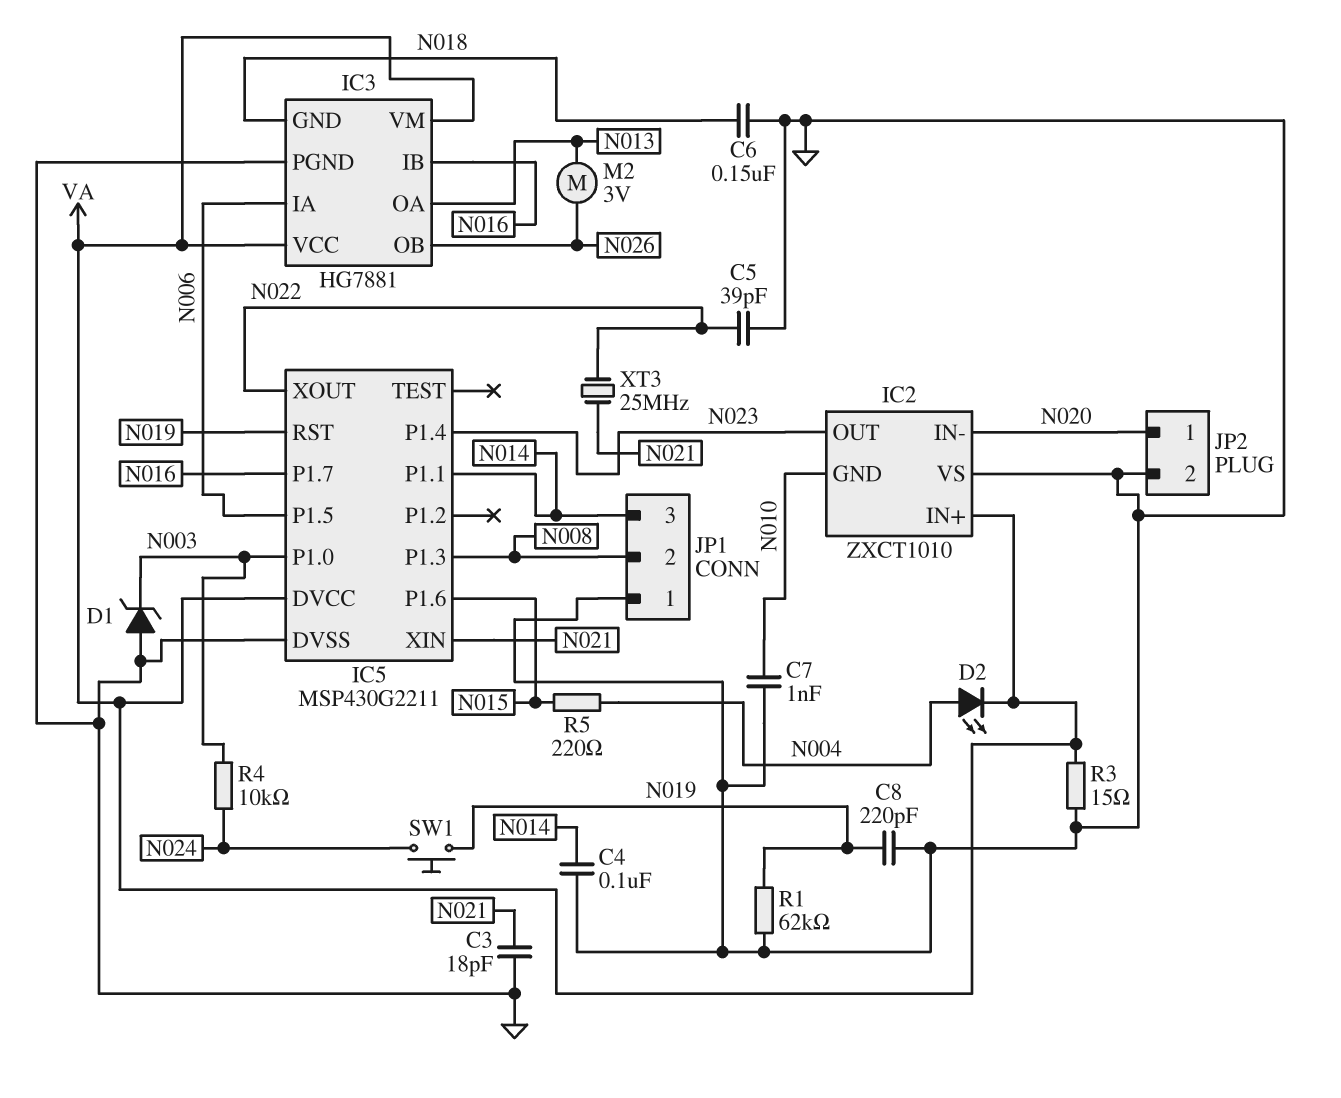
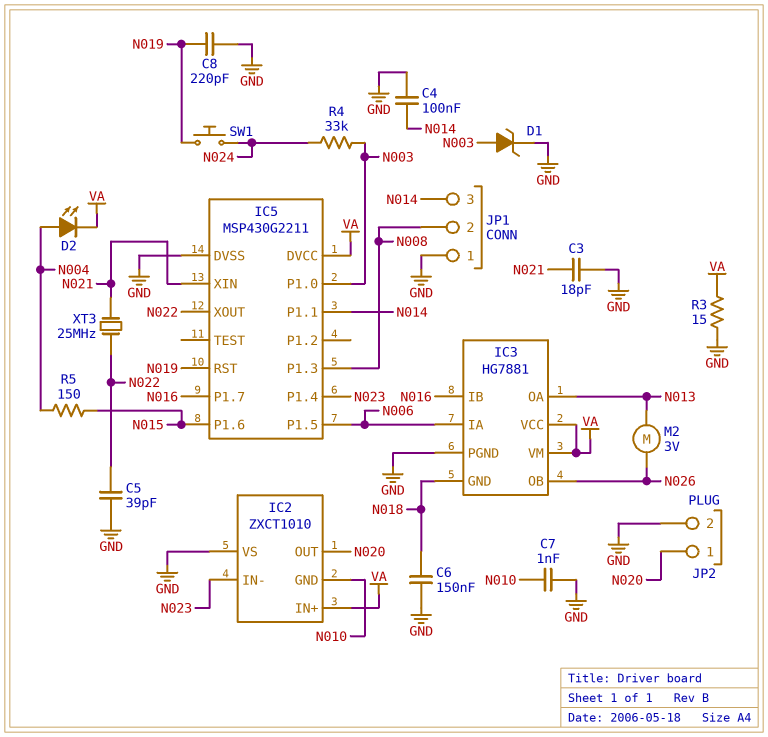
D1: zener (A GND, K N003) -> zener (A N003, K GND)
IC2 pin IN-: N020 -> N023
IC2 pin OUT: N023 -> N020
R1: 62k (GND, N019) -> none
R4: 10k (N003, N024) -> 33k (N003, N024)
R5: 220 (N004, N015) -> 150 (N004, N015)

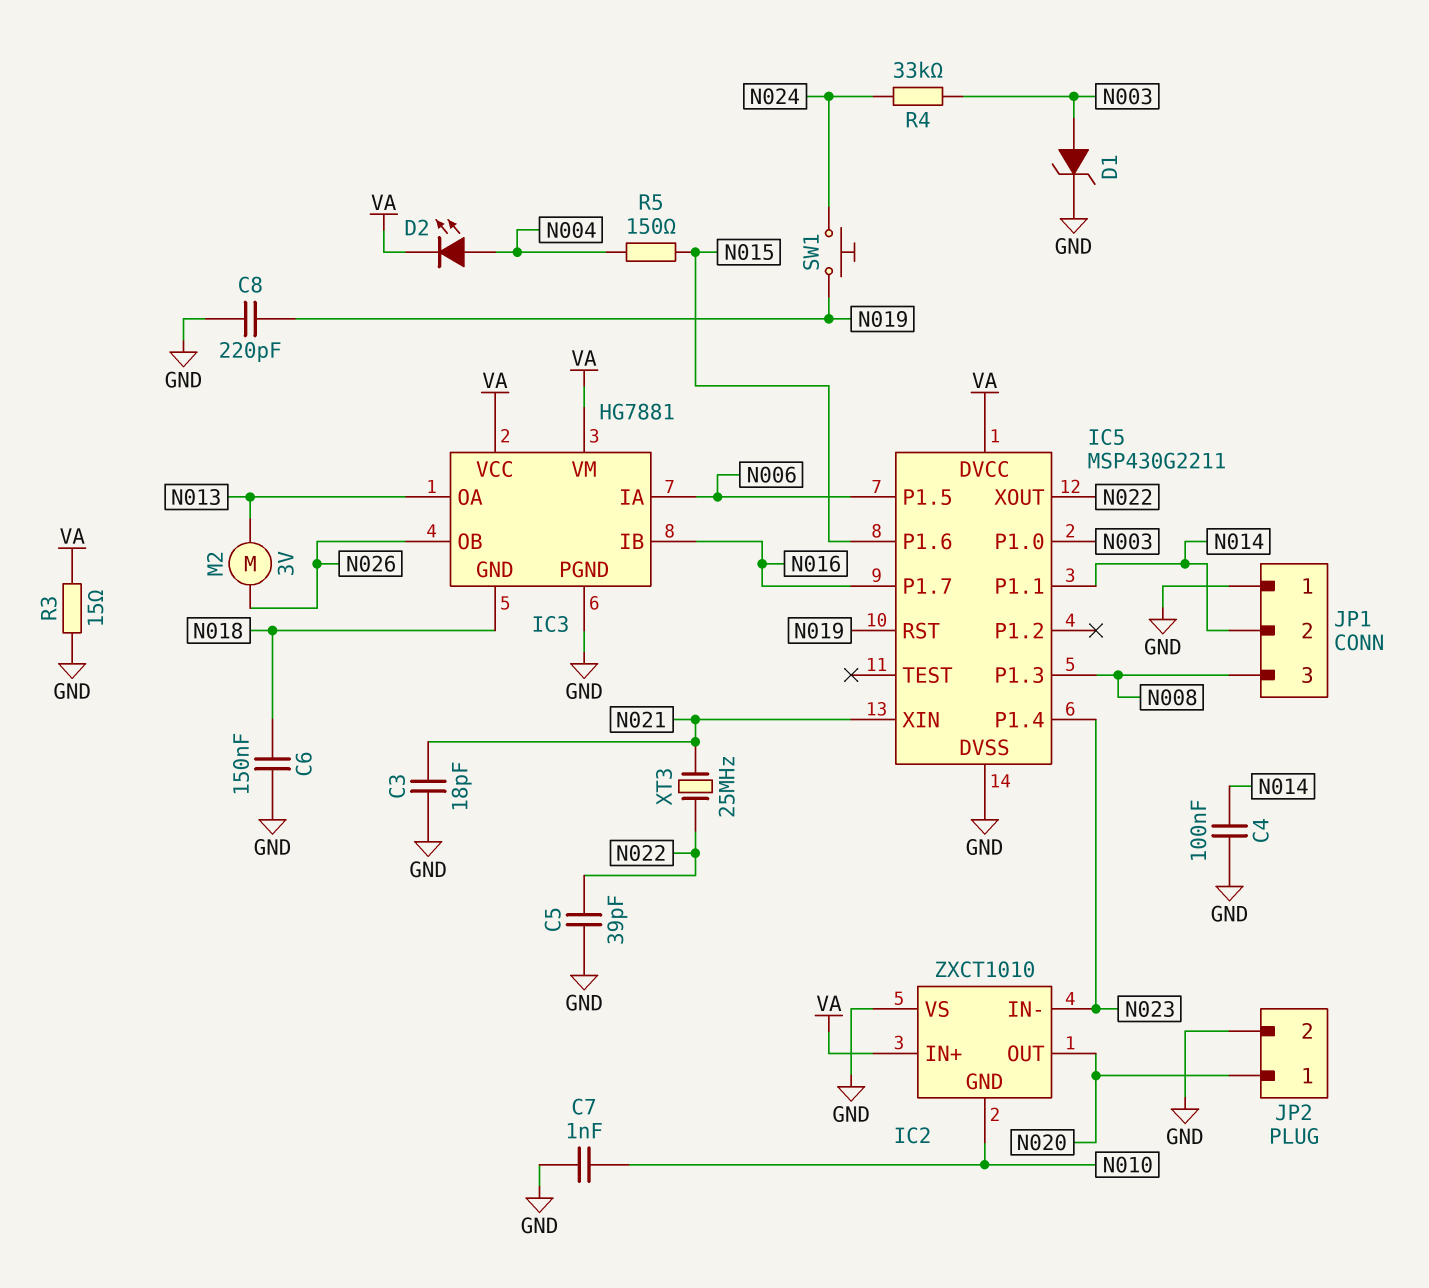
JP1 pin 2: N008 -> N014
JP1 pin 3: N014 -> N008

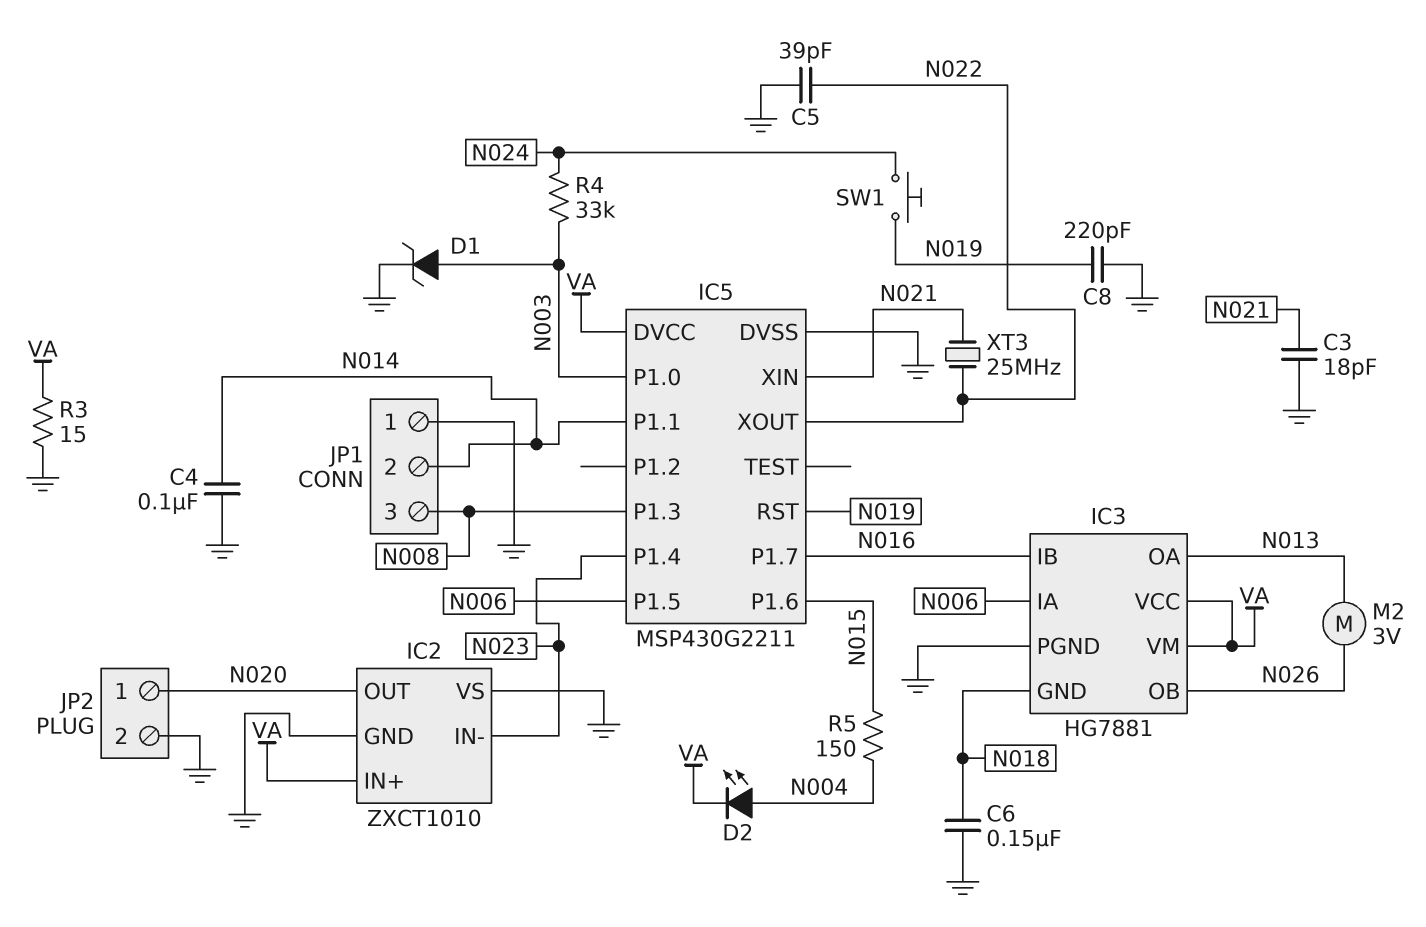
C7: 1nF (GND, N010) -> none
IC2 pin GND: N010 -> GND

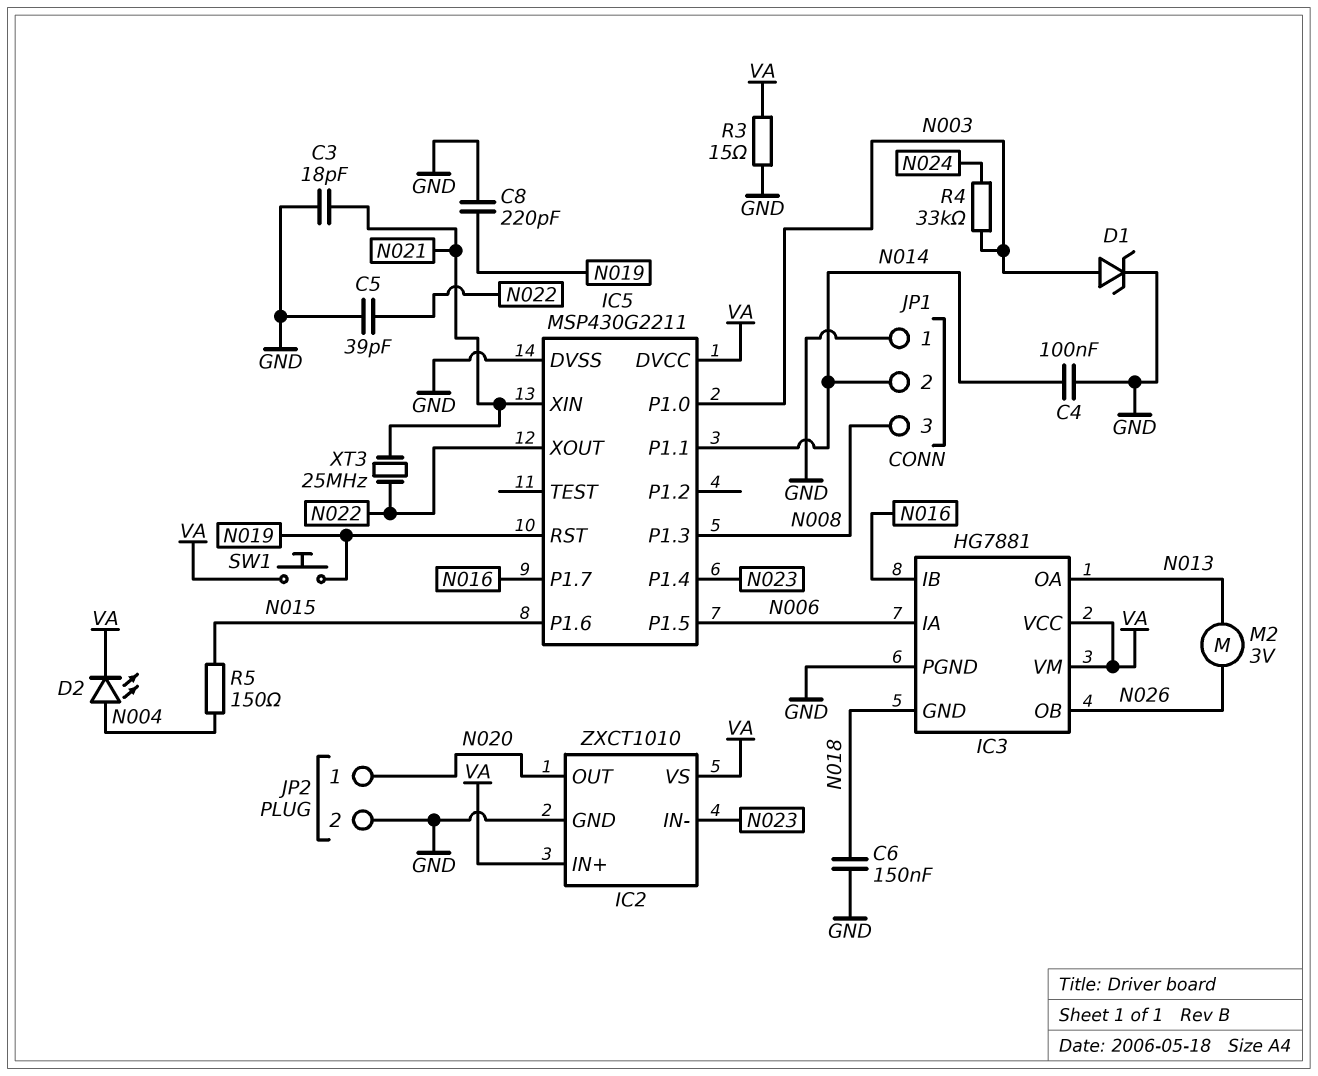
IC2 pin VS: GND -> VA
SW1: button (N019, N024) -> button (N019, VA)

